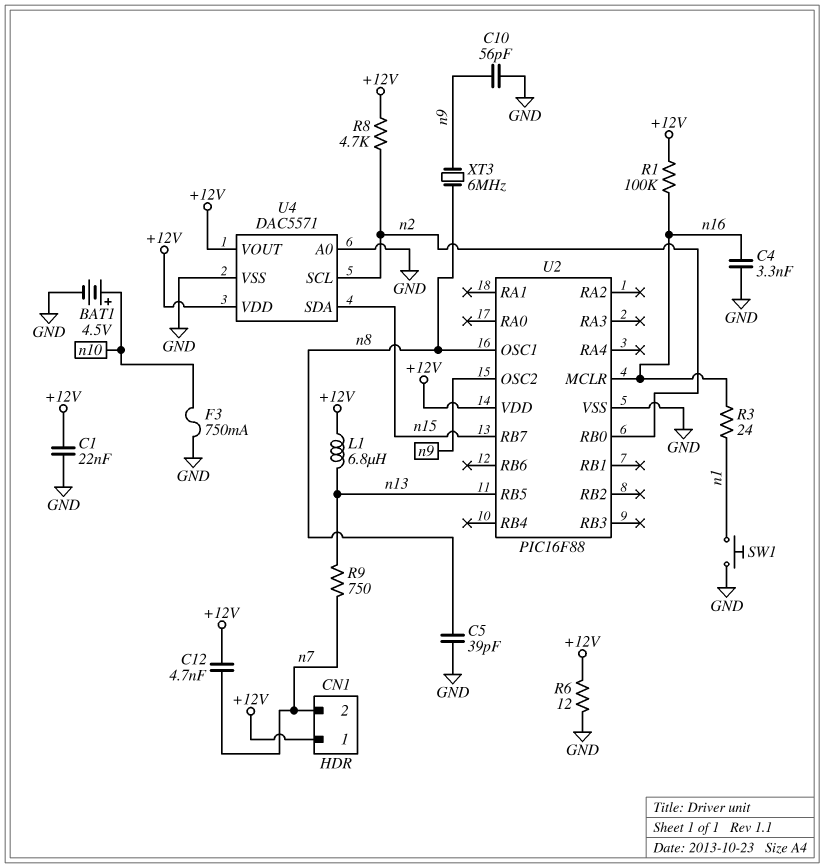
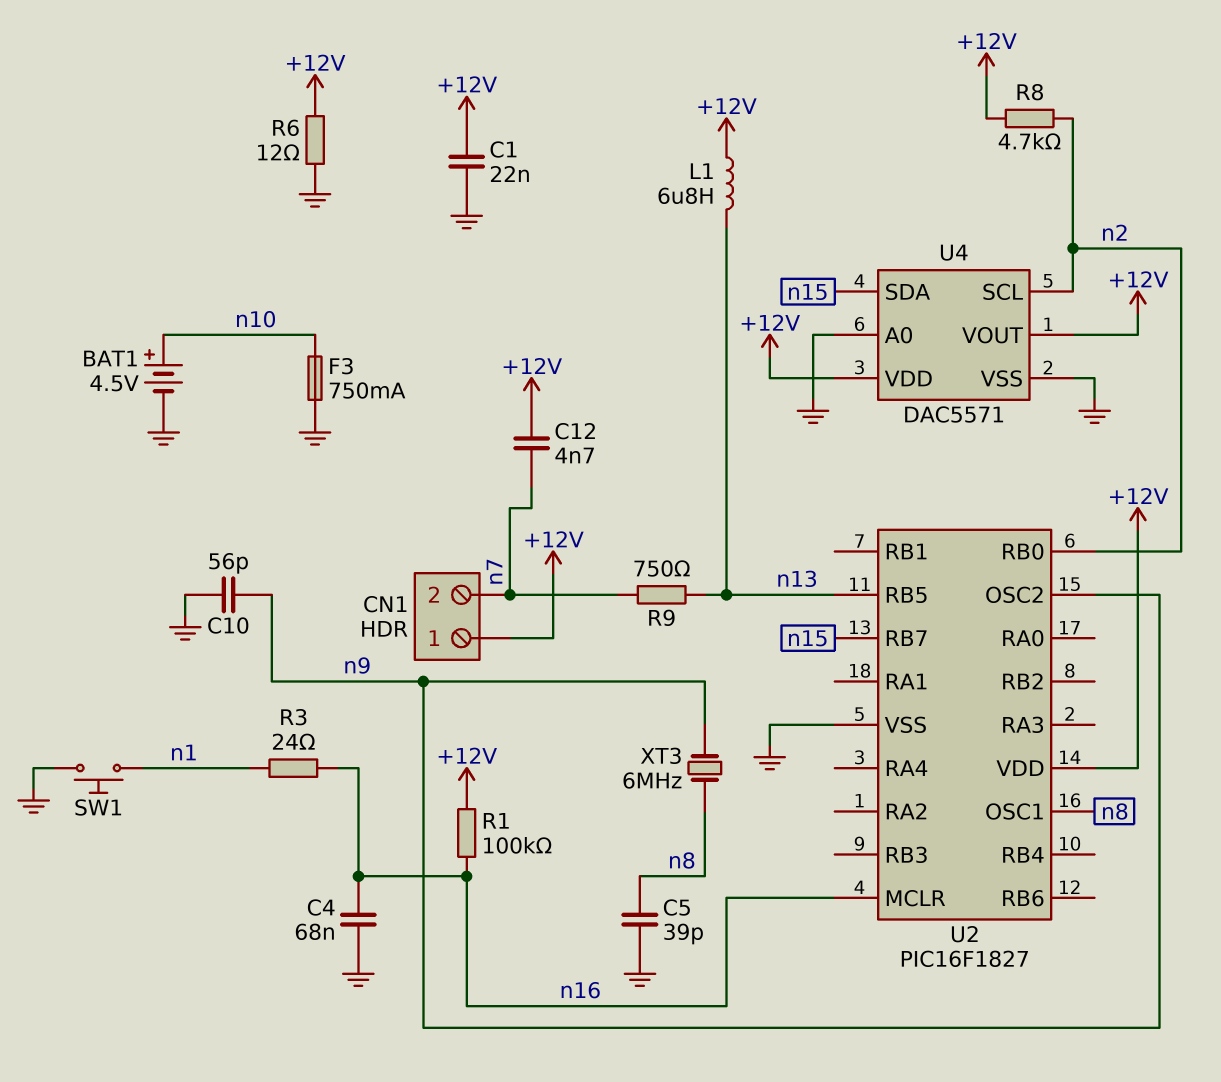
C4: 3.3nF (GND, n16) -> 68nF (GND, n16)
U2: PIC16F88 -> PIC16F1827

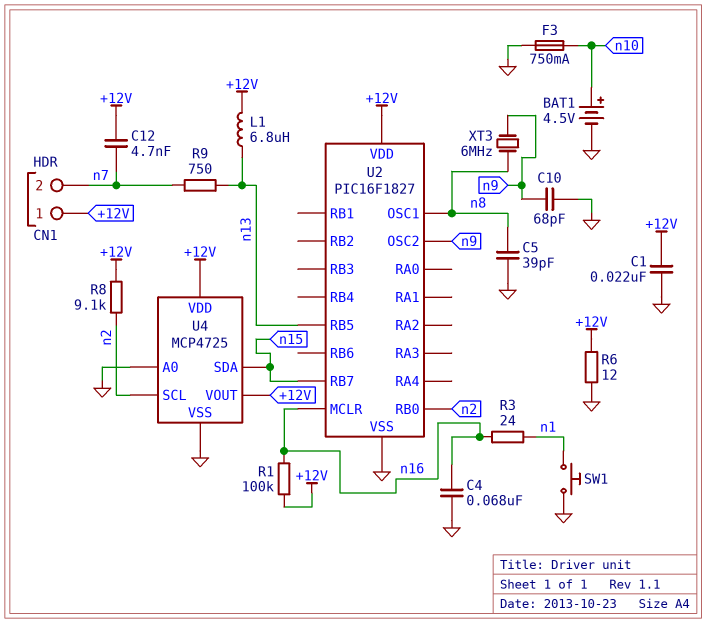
C10: 56pF (GND, n9) -> 68pF (GND, n9)
R8: 4.7k (+12V, n2) -> 9.1k (+12V, n2)
U4: DAC5571 -> MCP4725

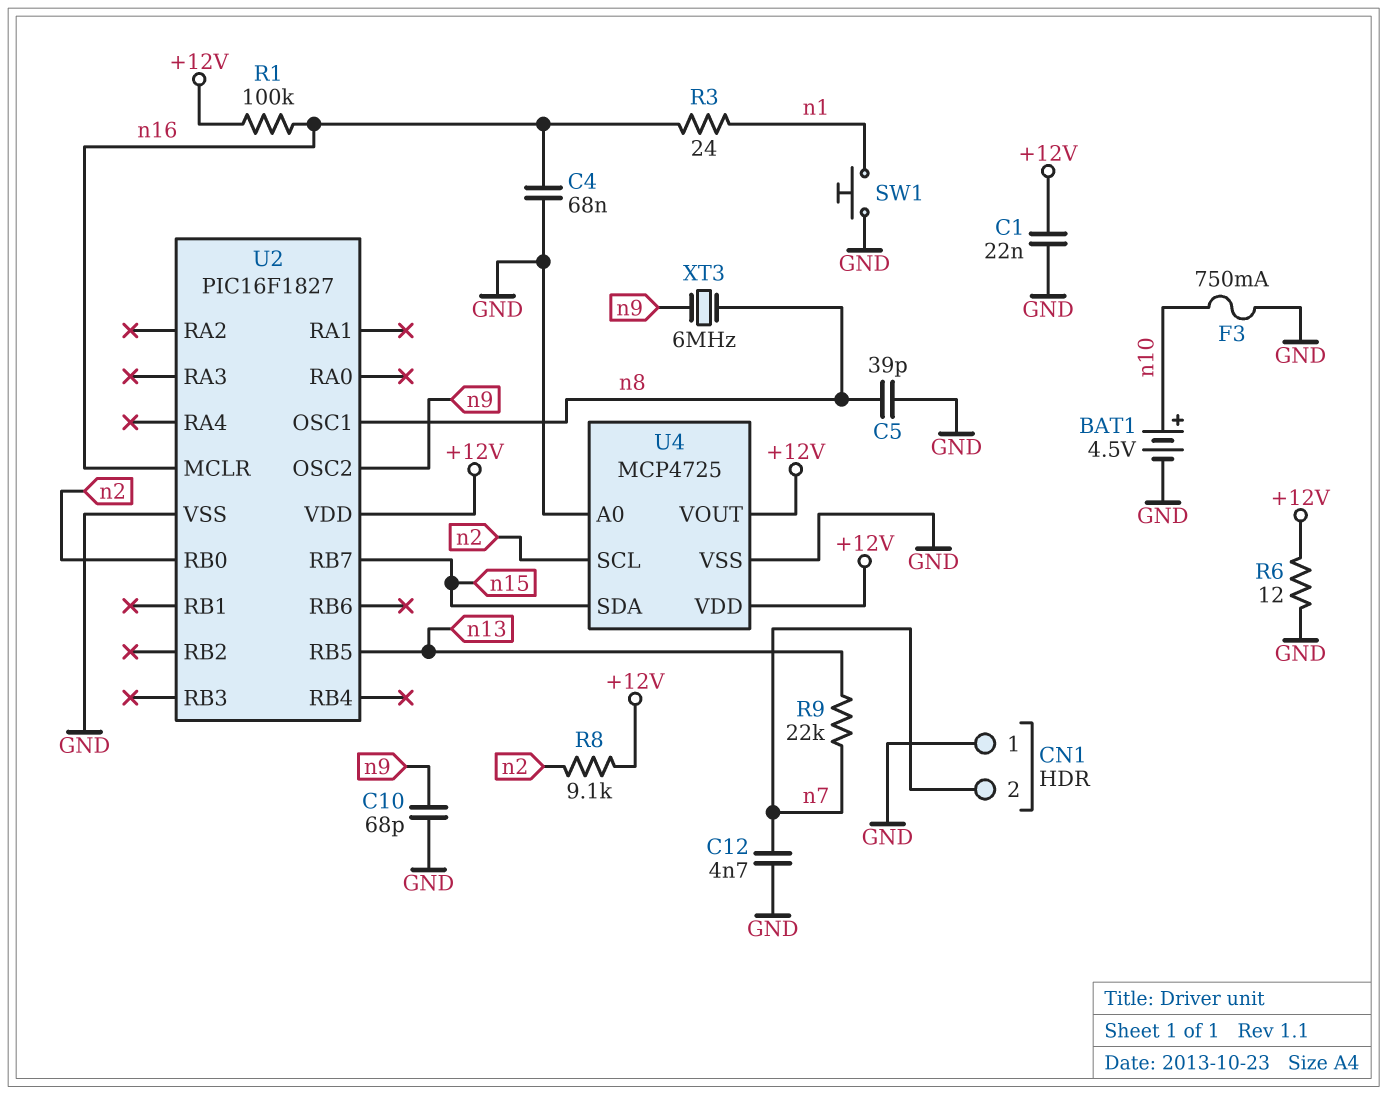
C12: 4.7nF (+12V, n7) -> 4.7nF (GND, n7)
CN1 pin 1: +12V -> GND
L1: 6.8uH (+12V, n13) -> none
R9: 750 (n7, n13) -> 22k (n7, n13)

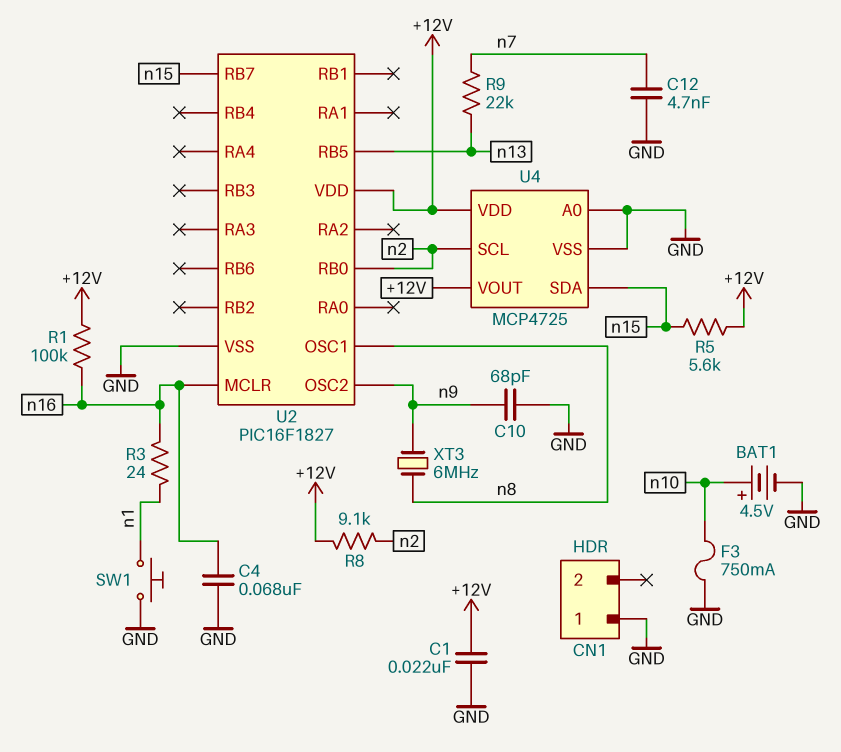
C5: 39pF (GND, n8) -> none
CN1 pin 2: n7 -> none
R5: none -> 5.6k (+12V, n15)
R6: 12 (+12V, GND) -> none

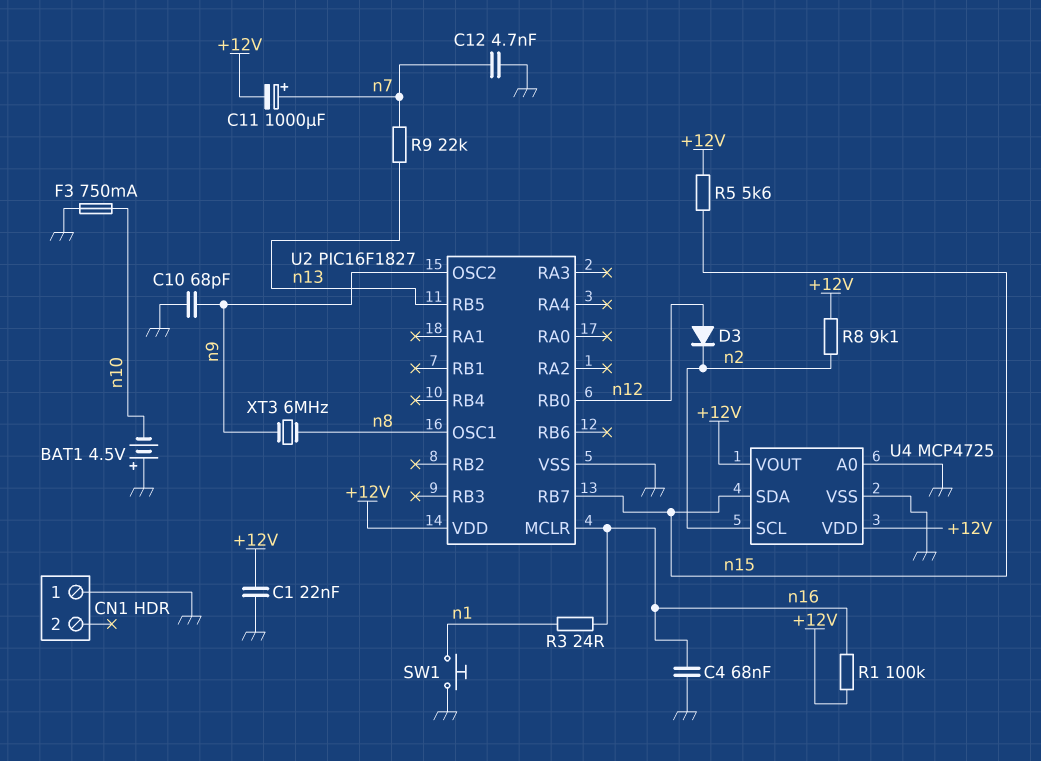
BAT1: 4.5V (plus n10, minus GND) -> 4.5V (plus GND, minus n10)
C11: none -> 1000uF (plus n7, minus +12V)
D3: none -> diode (A n12, K n2)
U2 pin RB0: n2 -> n12

